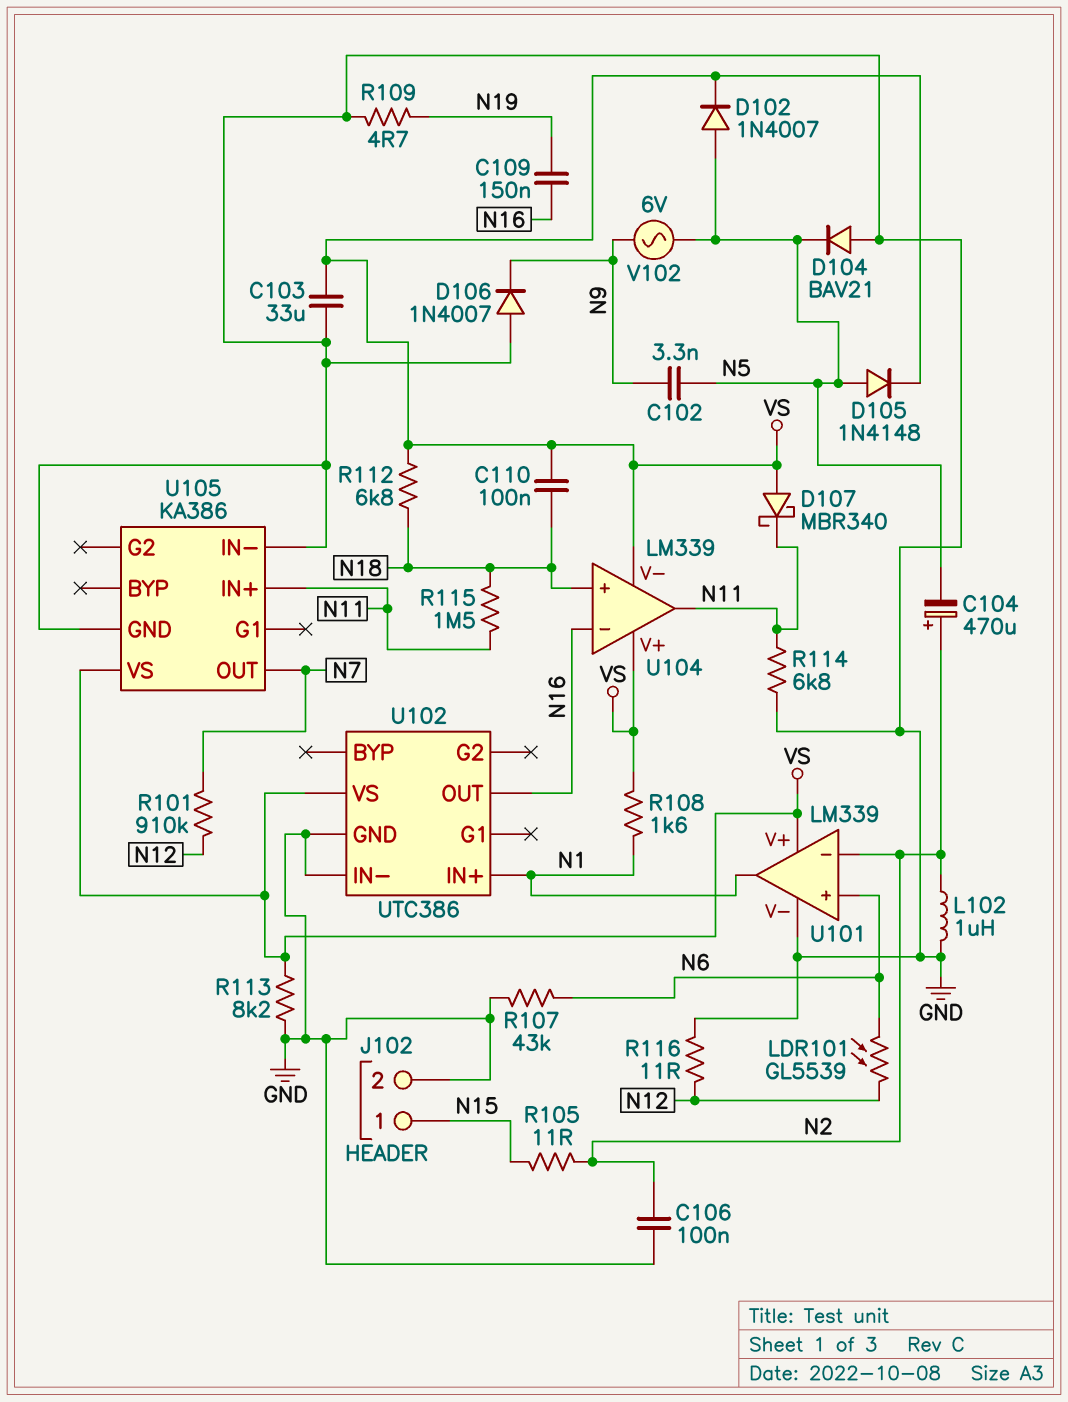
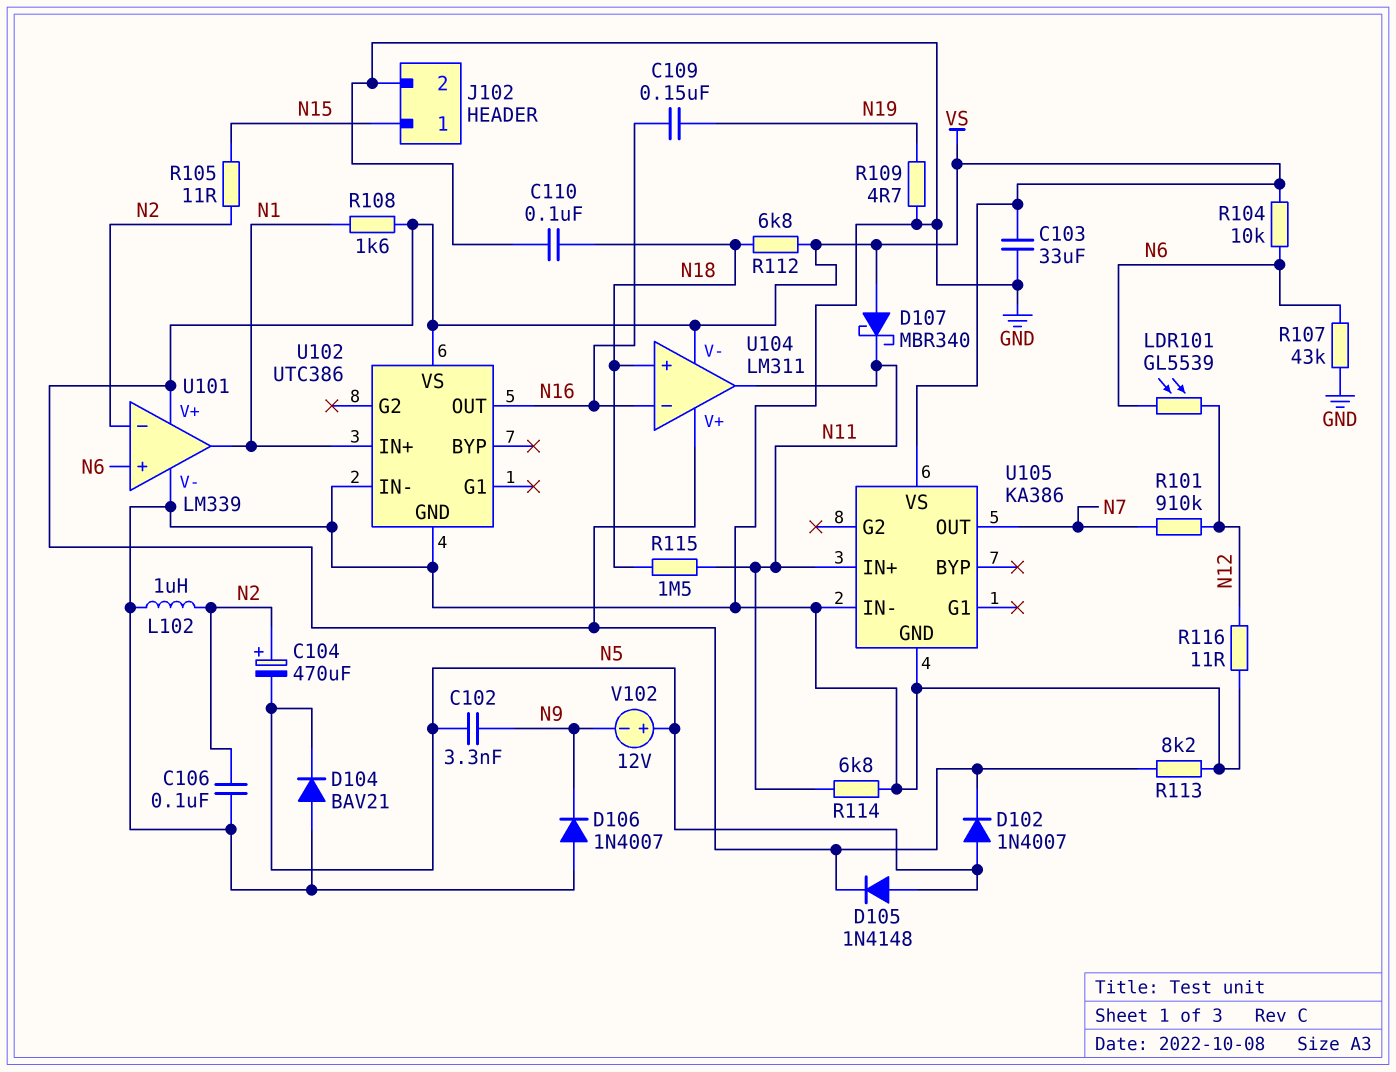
C110: 100nF (N18, VS) -> 100nF (GND, N18)
R104: none -> 10k (N6, VS)
U104: LM339 -> LM311
V102: AC 6V (N5, N9) -> 12V (plus N5, minus N9)

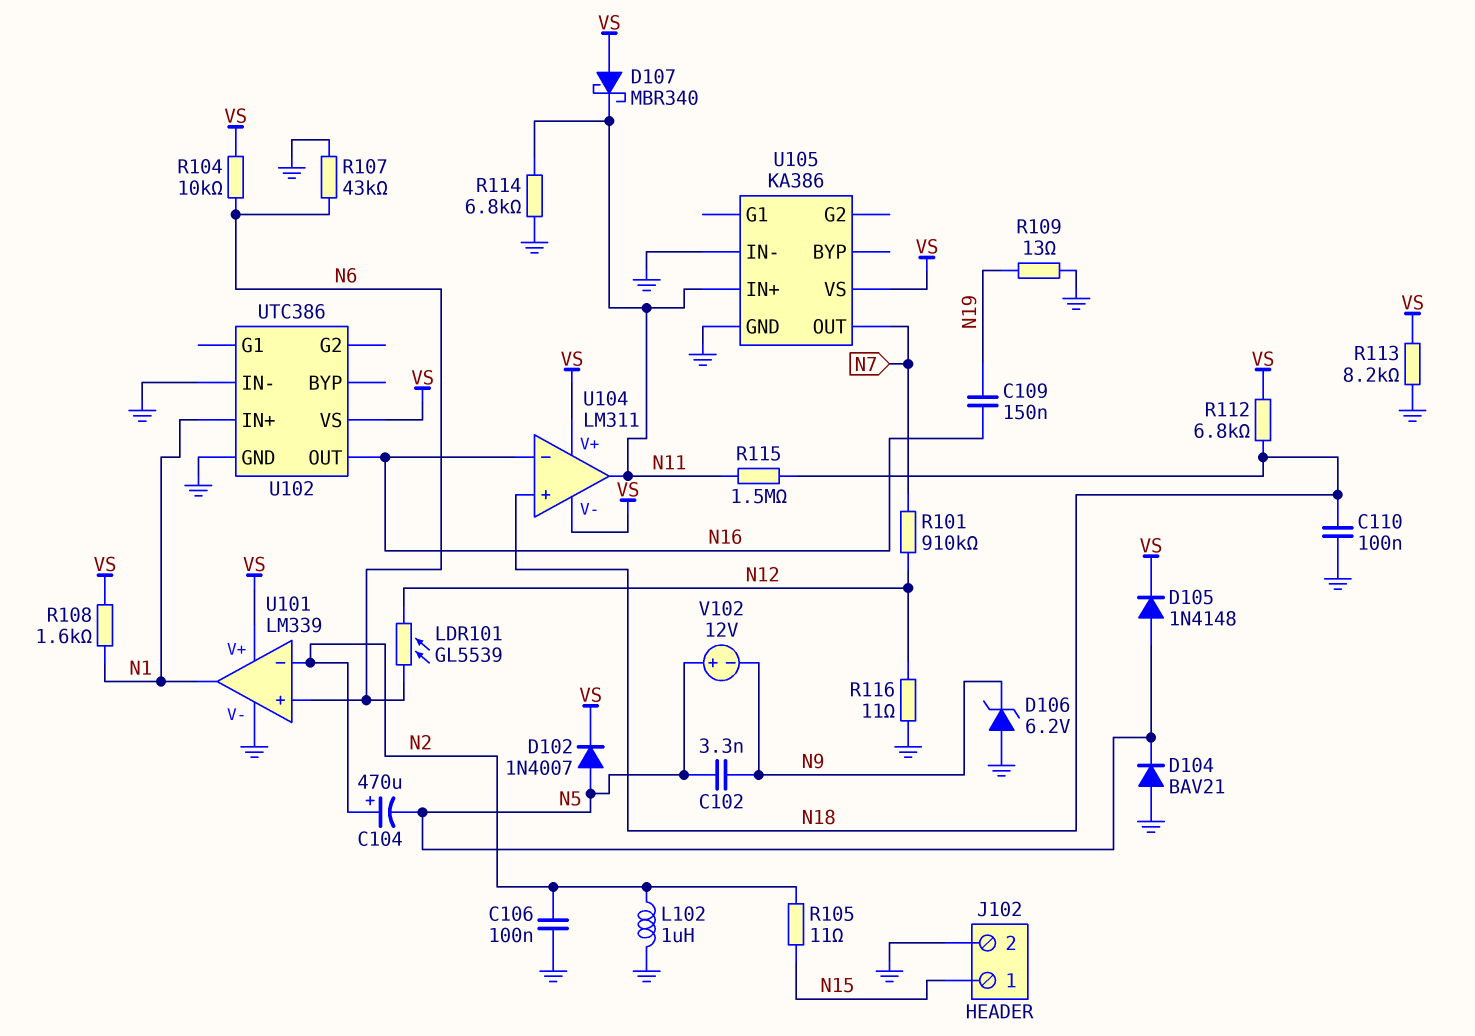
C103: 33uF (GND, VS) -> none
D106: diode 1N4007 (A GND, K N9) -> zener 6.2V (A GND, K N9)
R109: 4.7 (GND, N19) -> 13 (GND, N19)

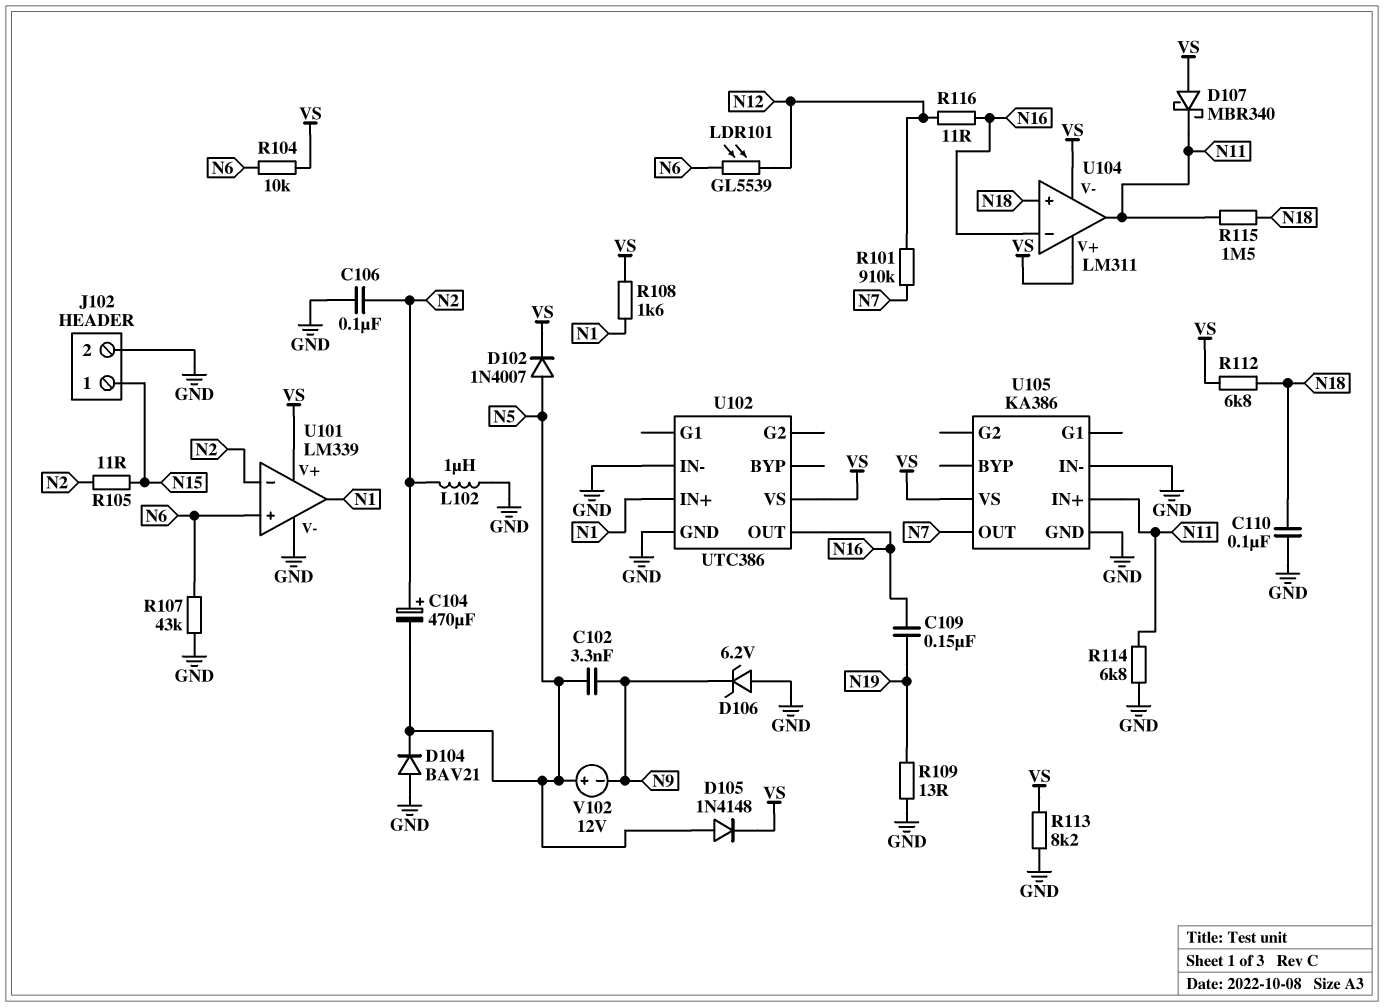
R116: 11 (GND, N12) -> 11 (N12, N16)

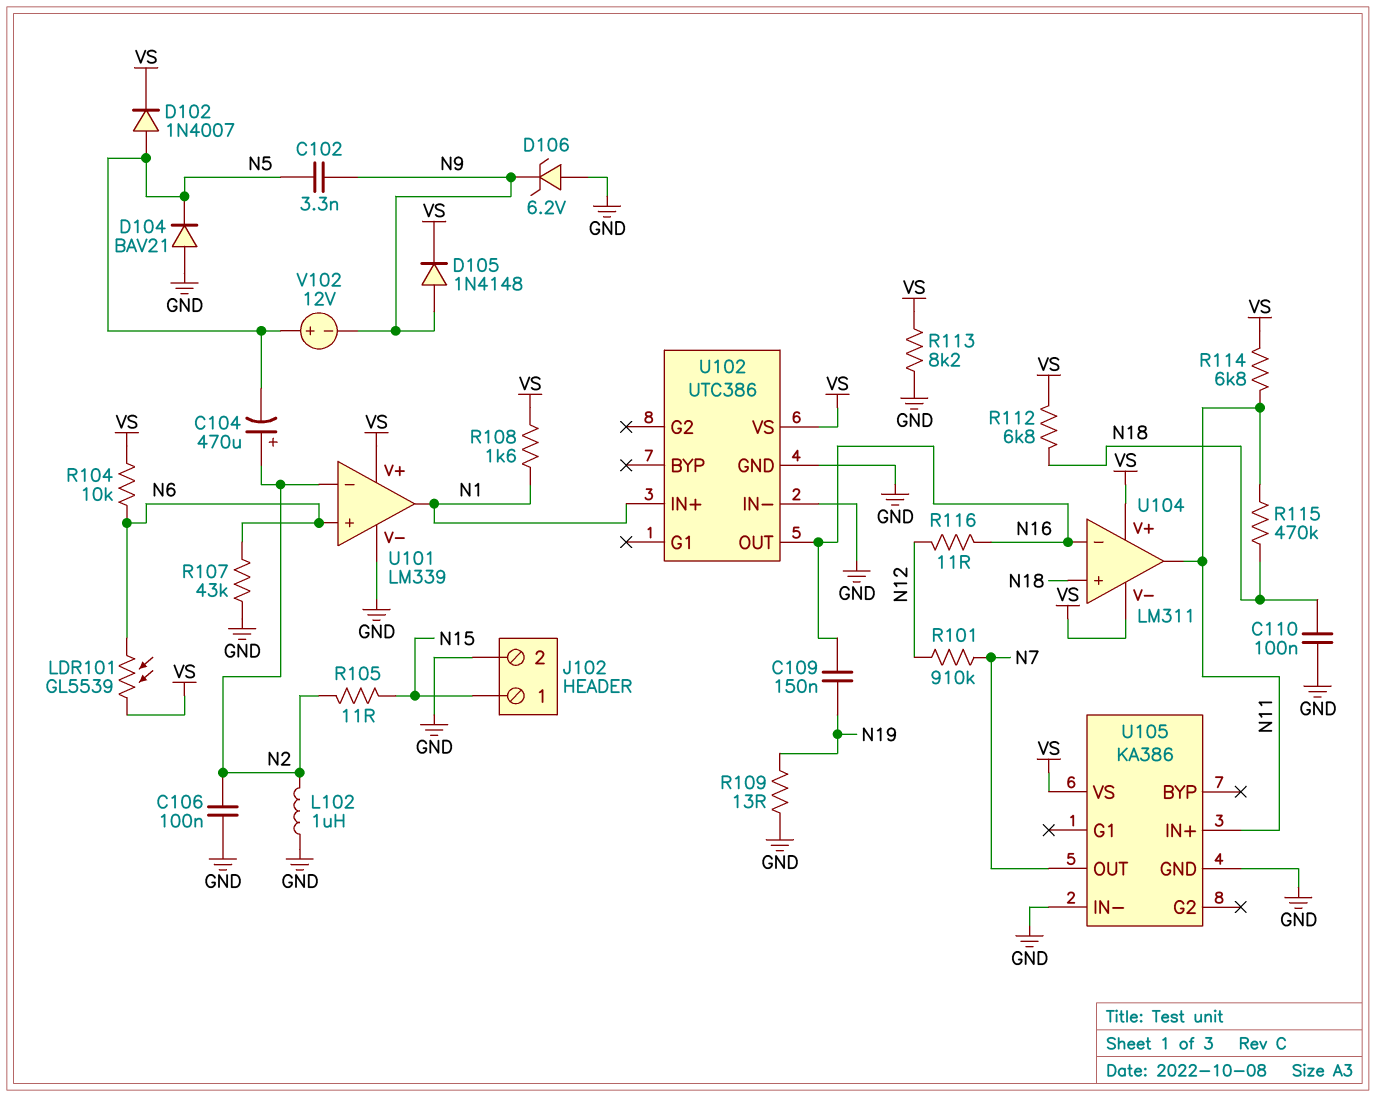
D105: diode 1N4148 (A N5, K VS) -> diode 1N4148 (A N9, K VS)
D107: schottky MBR340 (A VS, K N11) -> none
LDR101: GL5539 (N6, N12) -> GL5539 (N6, VS)
R114: 6.8k (GND, N11) -> 6.8k (N11, VS)
R115: 1.5M (N11, N18) -> 470k (N11, N18)

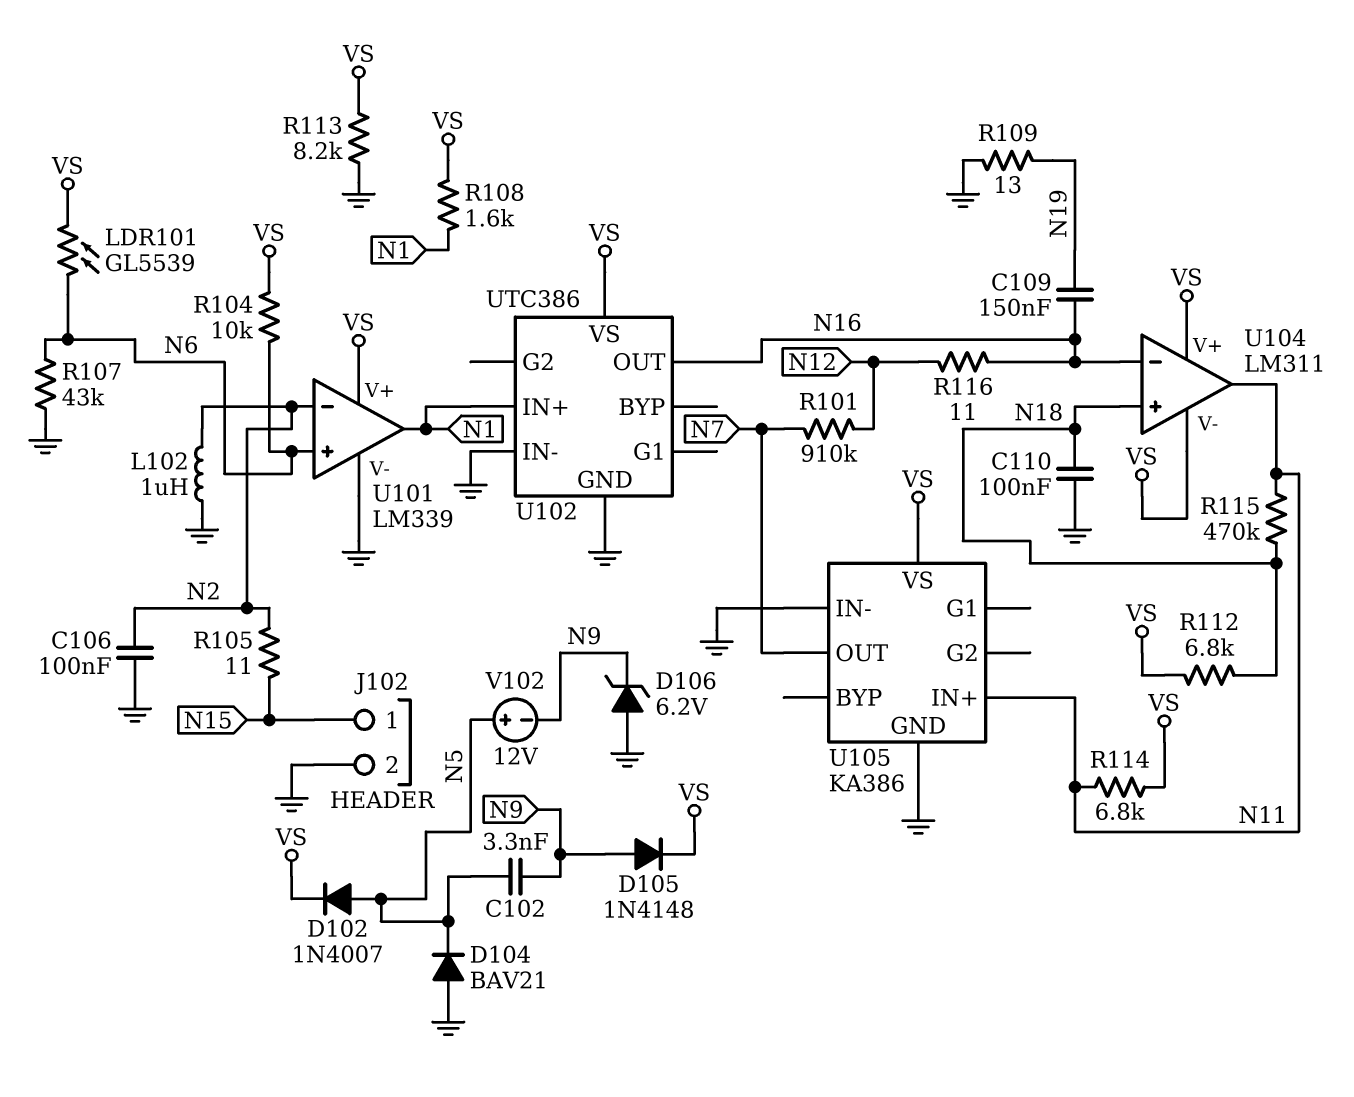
C104: 470uF (plus N2, minus N5) -> none

